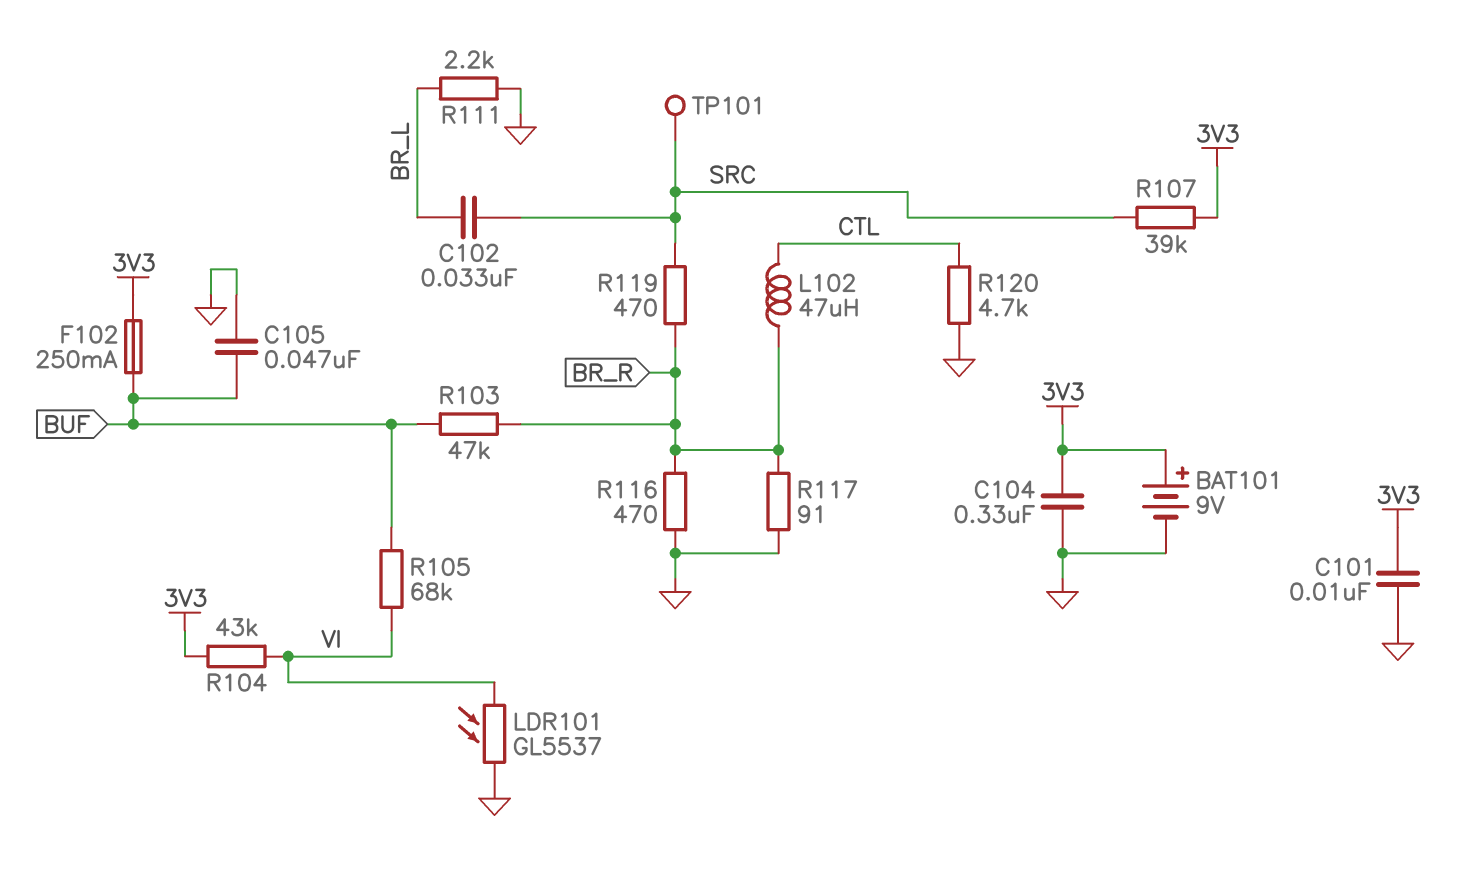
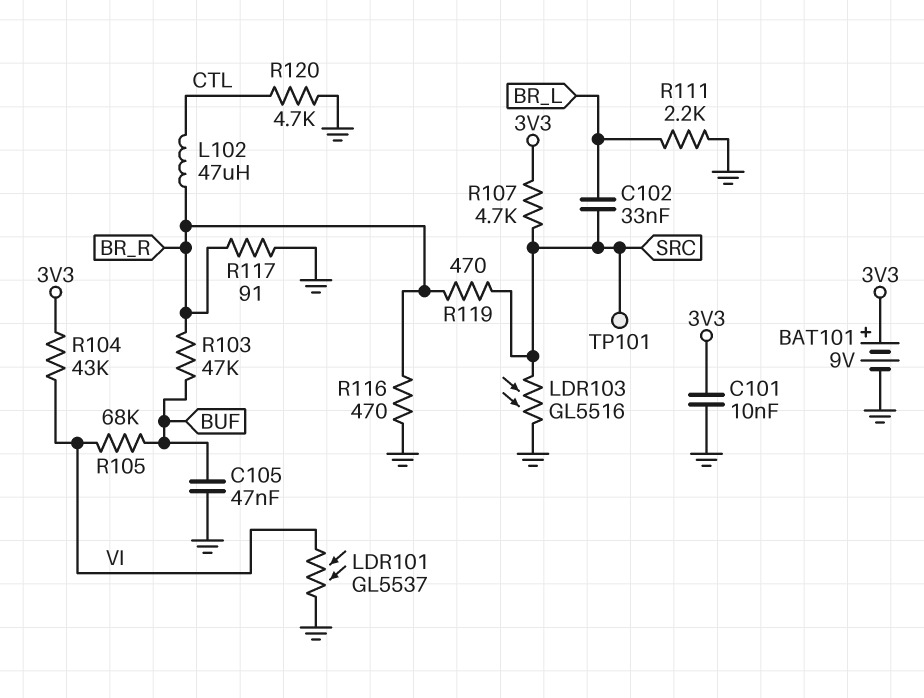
C104: 330nF (3V3, GND) -> none
F102: 250mA (3V3, BUF) -> none
LDR103: none -> GL5516 (GND, SRC)
R107: 39k (3V3, SRC) -> 4.7k (3V3, SRC)

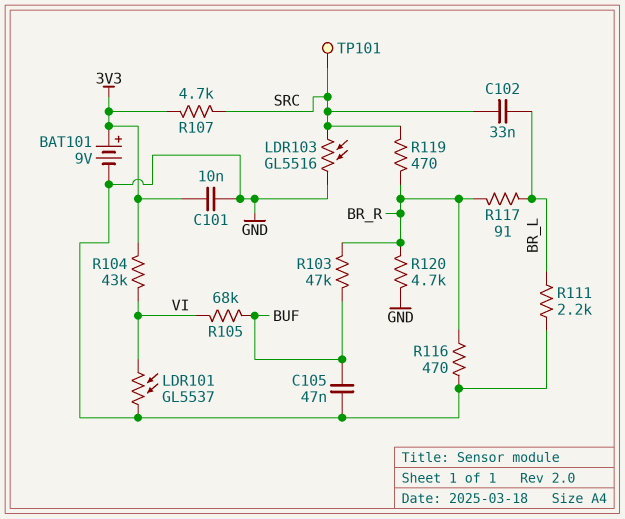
L102: 47uH (BR_R, CTL) -> none
R117: 91 (BR_R, GND) -> 91 (BR_L, BR_R)
R120: 4.7k (CTL, GND) -> 4.7k (BR_R, GND)

